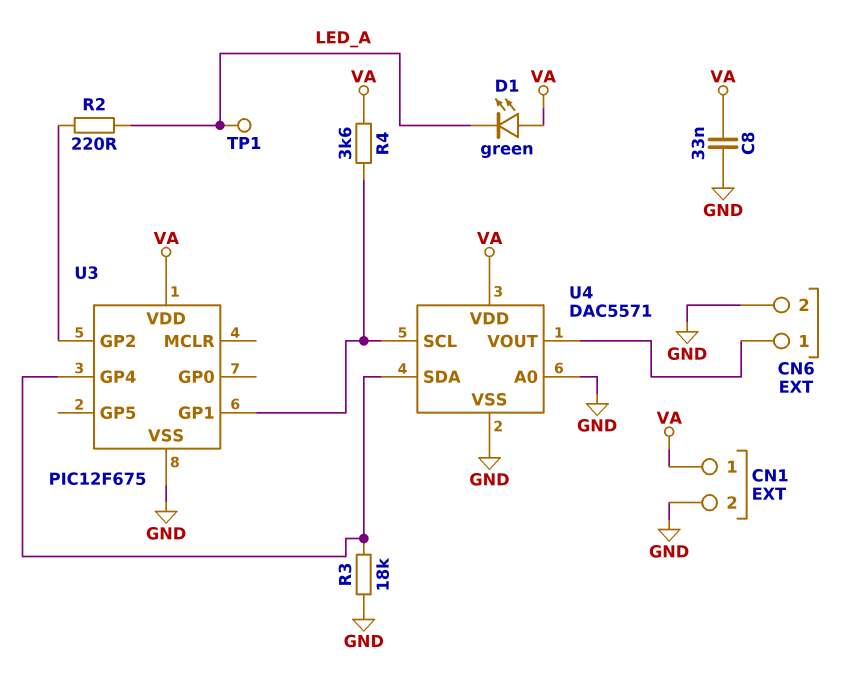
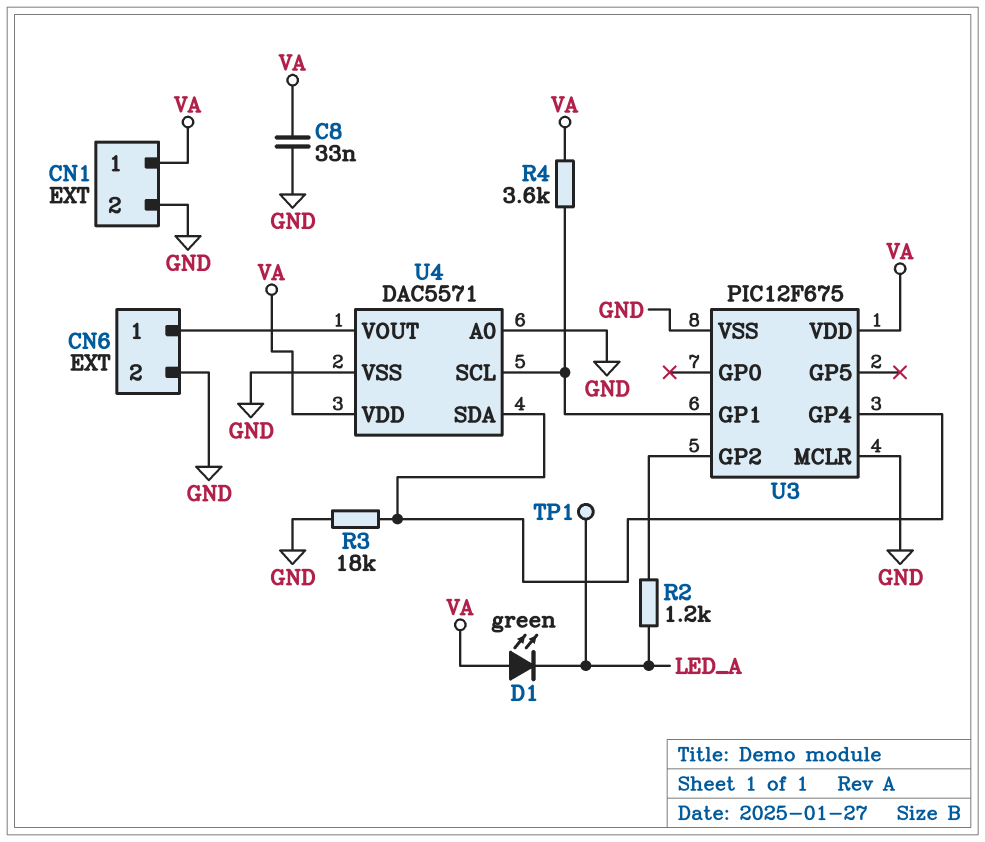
R2: 220 (LED_A, U3/GP2) -> 1.2k (LED_A, U3/GP2)
U3 pin MCLR: none -> GND

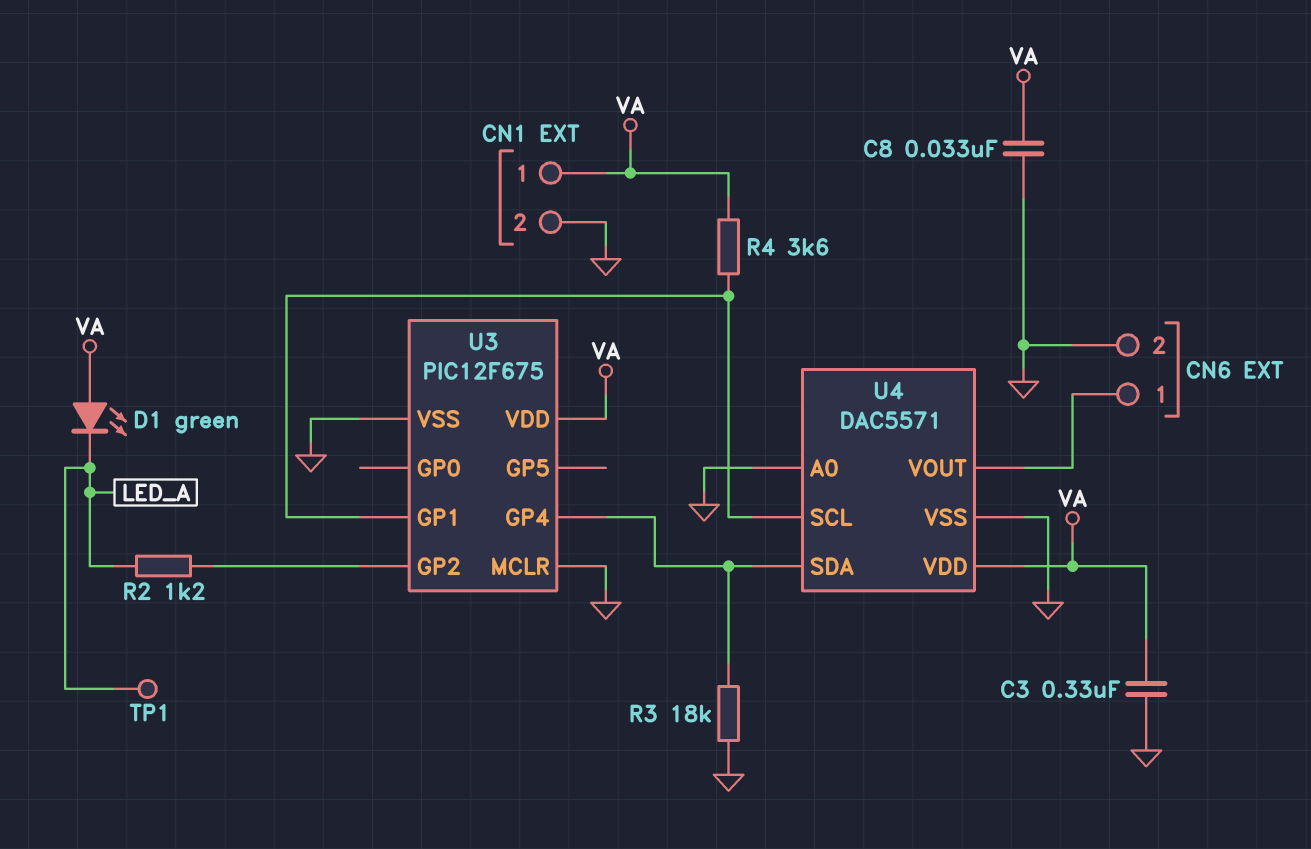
C3: none -> 330nF (GND, VA)

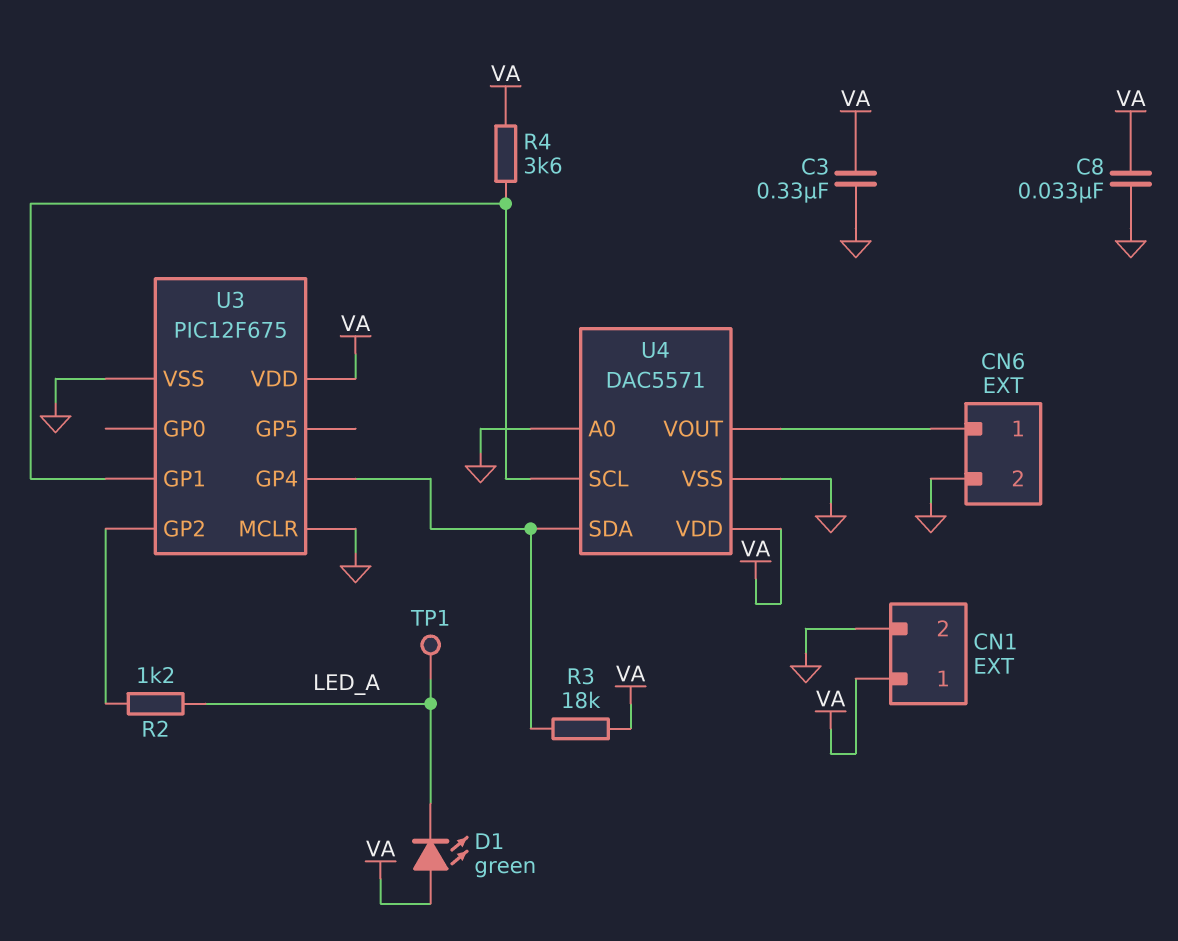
R3: 18k (GND, U3/GP4) -> 18k (U3/GP4, VA)

